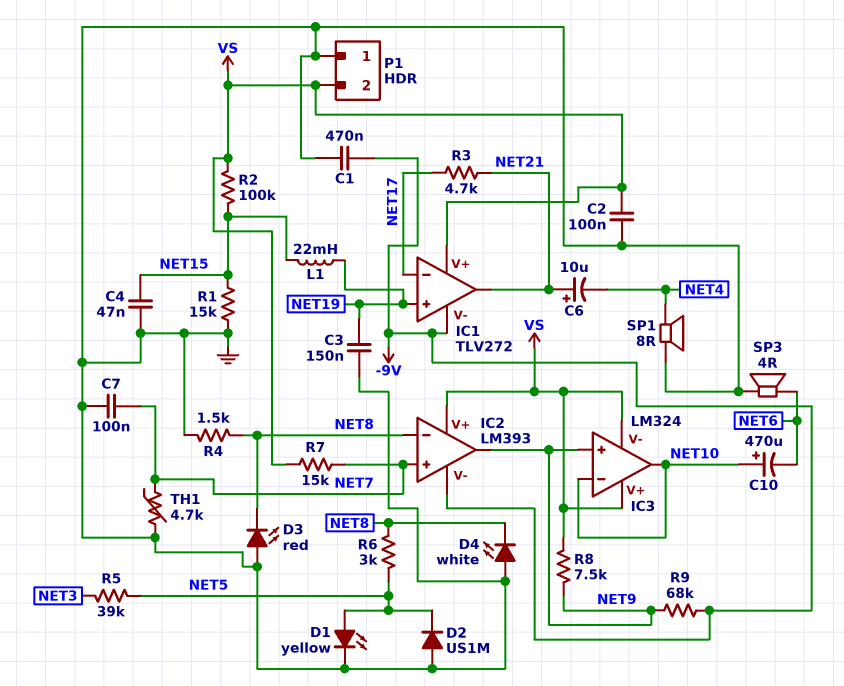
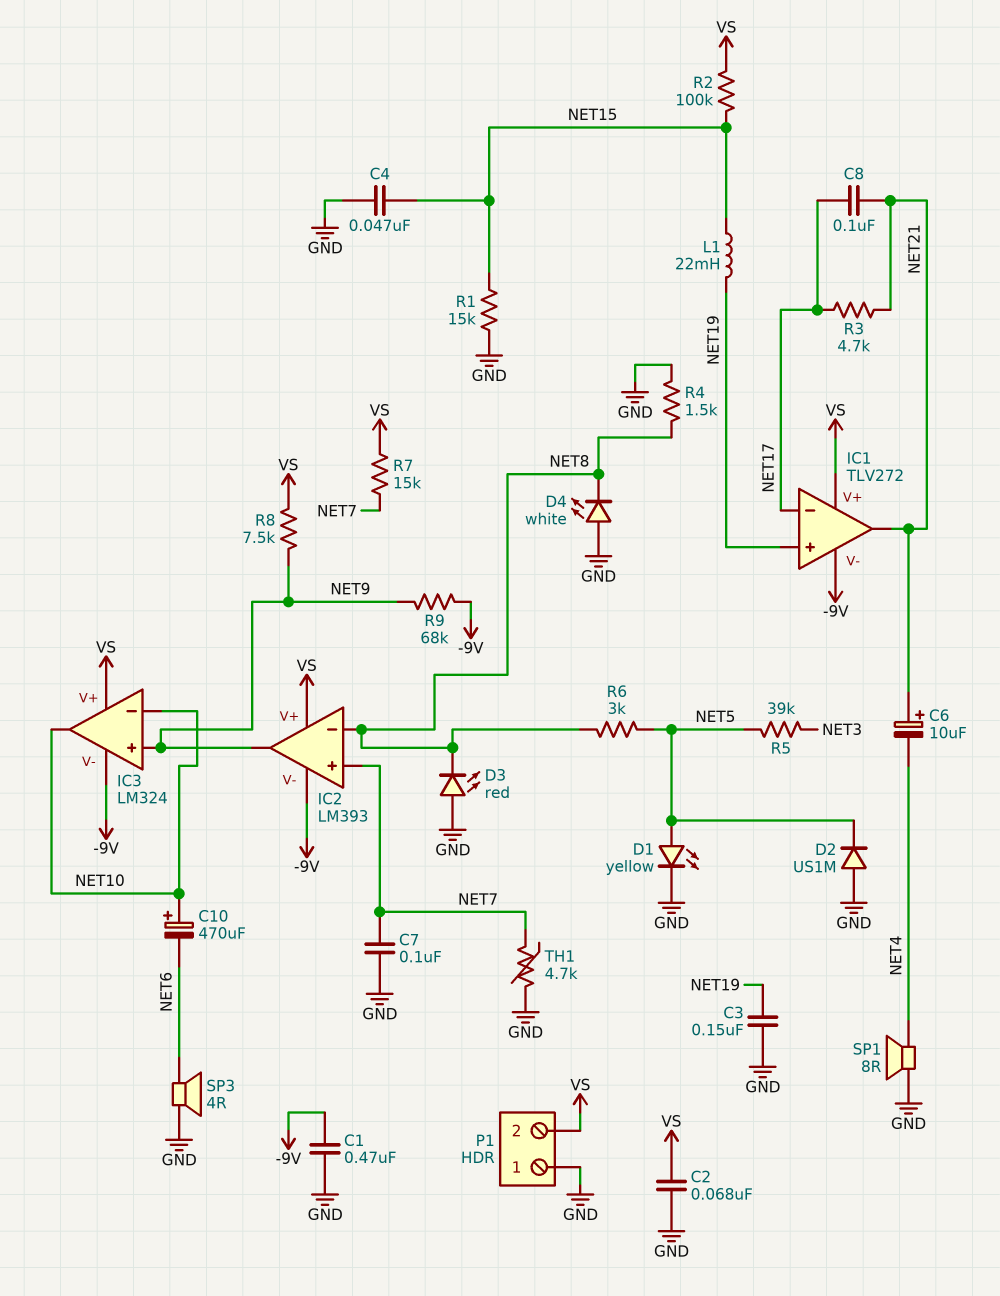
C2: 100nF (GND, VS) -> 68nF (GND, VS)
C8: none -> 100nF (NET17, NET21)
IC3 pin V-: VS -> -9V

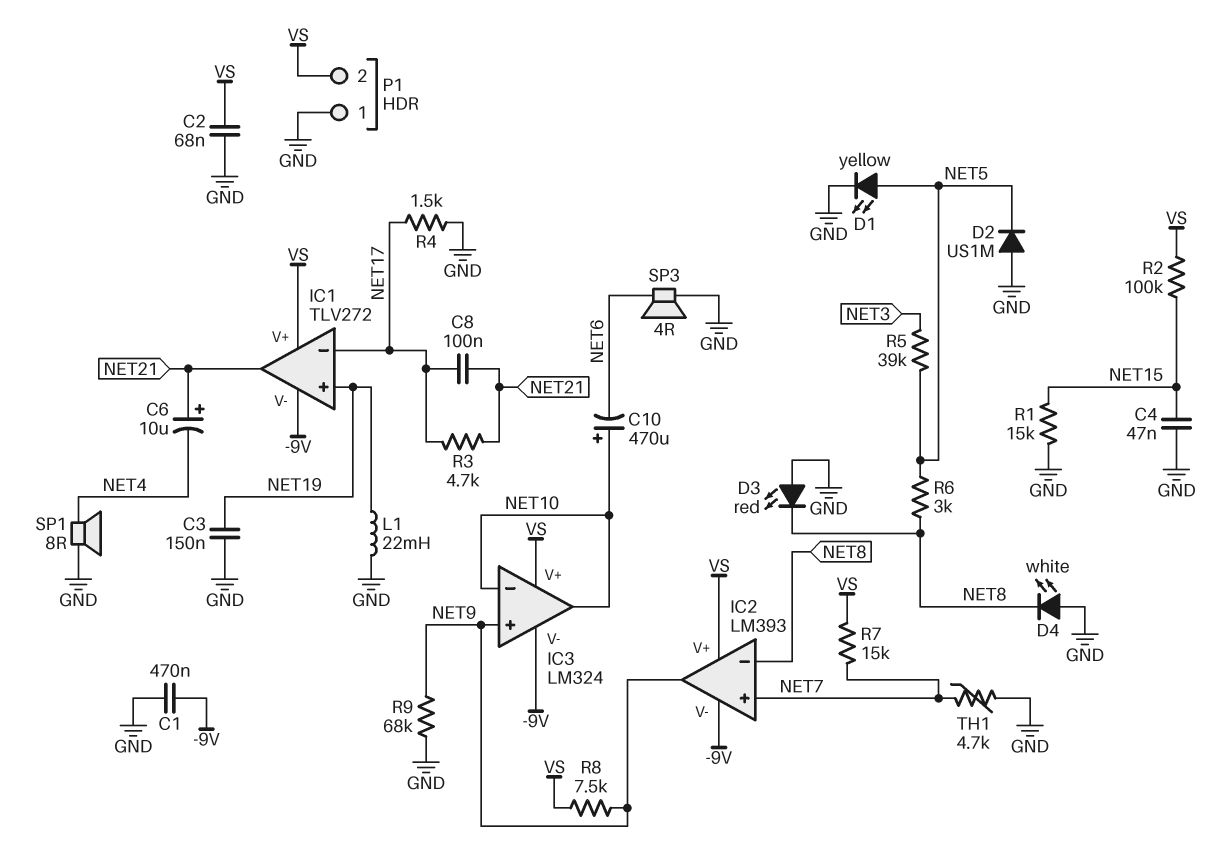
C7: 100nF (GND, NET7) -> none
L1: 22mH (NET15, NET19) -> 22mH (GND, NET19)
R4: 1.5k (GND, NET8) -> 1.5k (GND, NET17)
R9: 68k (-9V, NET9) -> 68k (GND, NET9)

